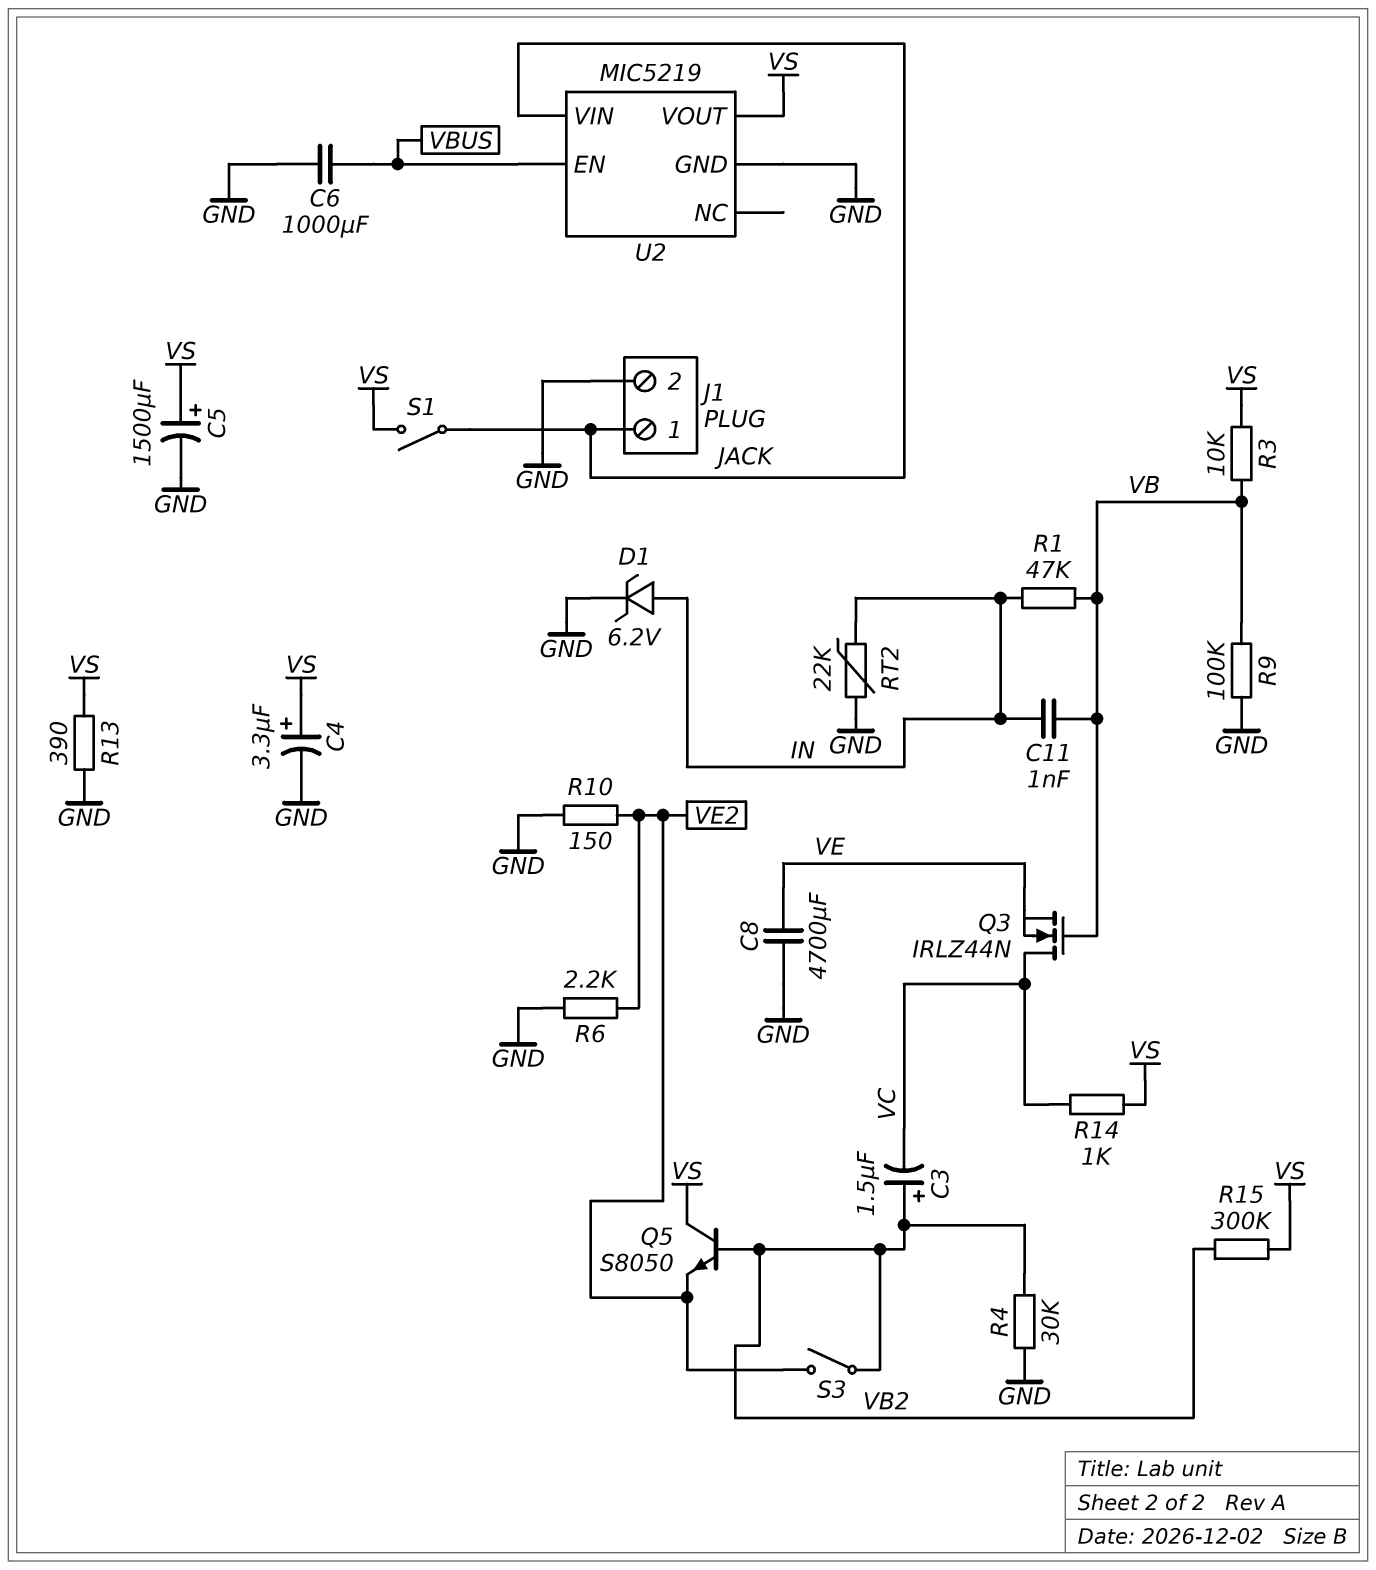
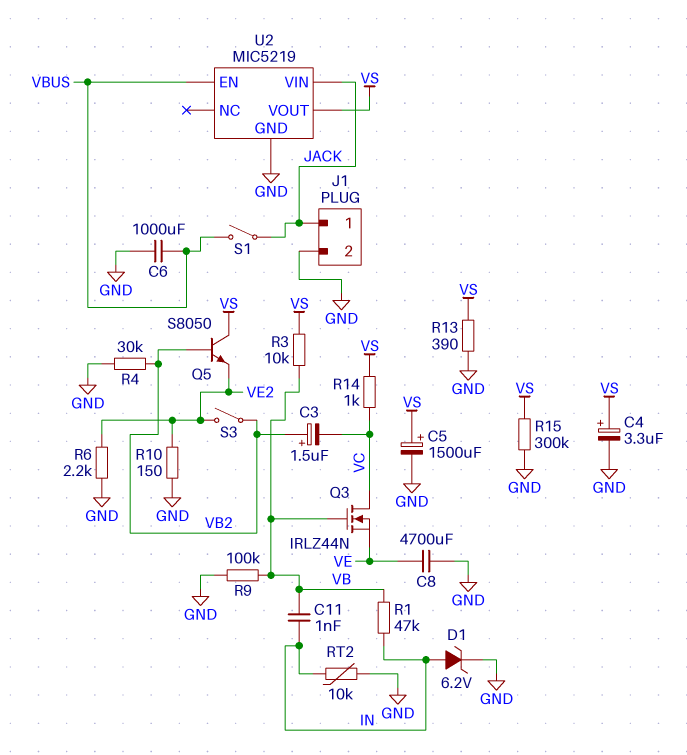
R15: 300k (VB2, VS) -> 300k (GND, VS)
RT2: 22k (GND, IN) -> 10k (GND, IN)
S1: switch (JACK, VS) -> switch (JACK, VBUS)

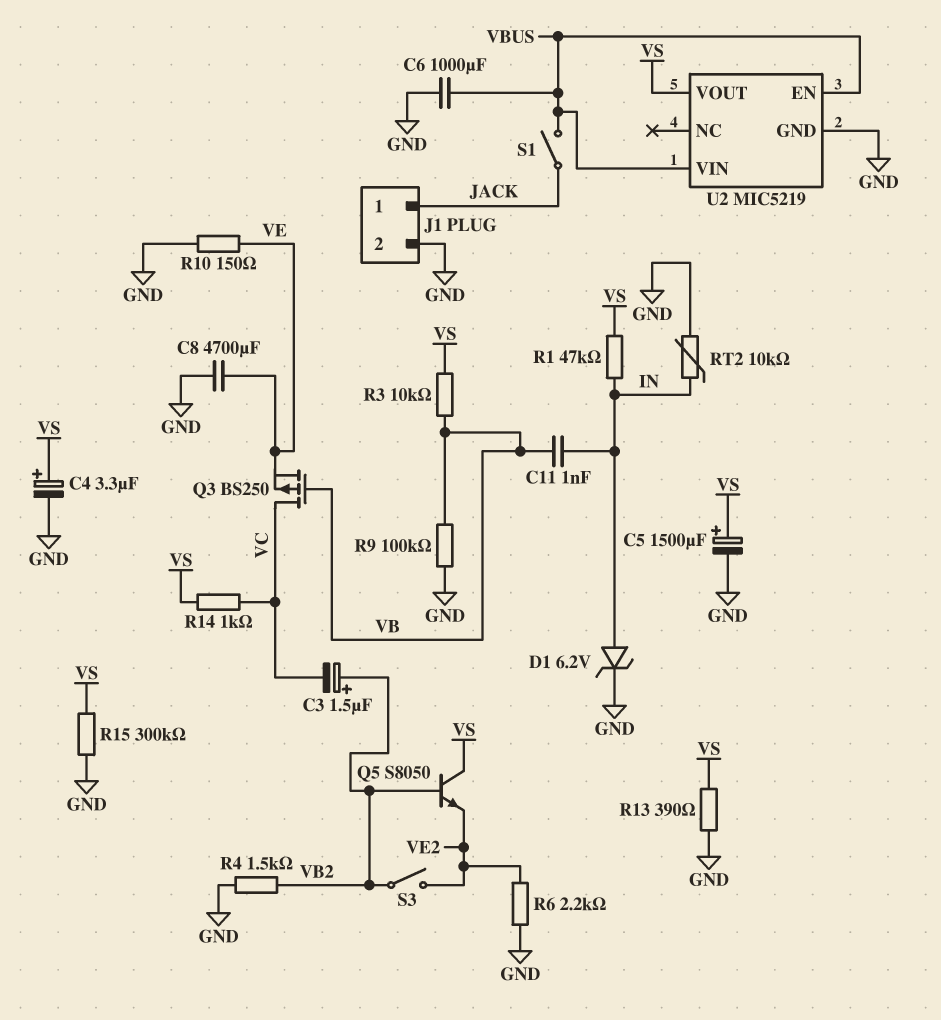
Q3: NMOS IRLZ44N (G VB, D VC, S VE) -> PMOS BS250 (G VB, D VC, S VE)
R1: 47k (IN, VB) -> 47k (IN, VS)
R4: 30k (GND, VB2) -> 1.5k (GND, VB2)
R10: 150 (GND, VE2) -> 150 (GND, VE)
U2 pin VIN: JACK -> VBUS

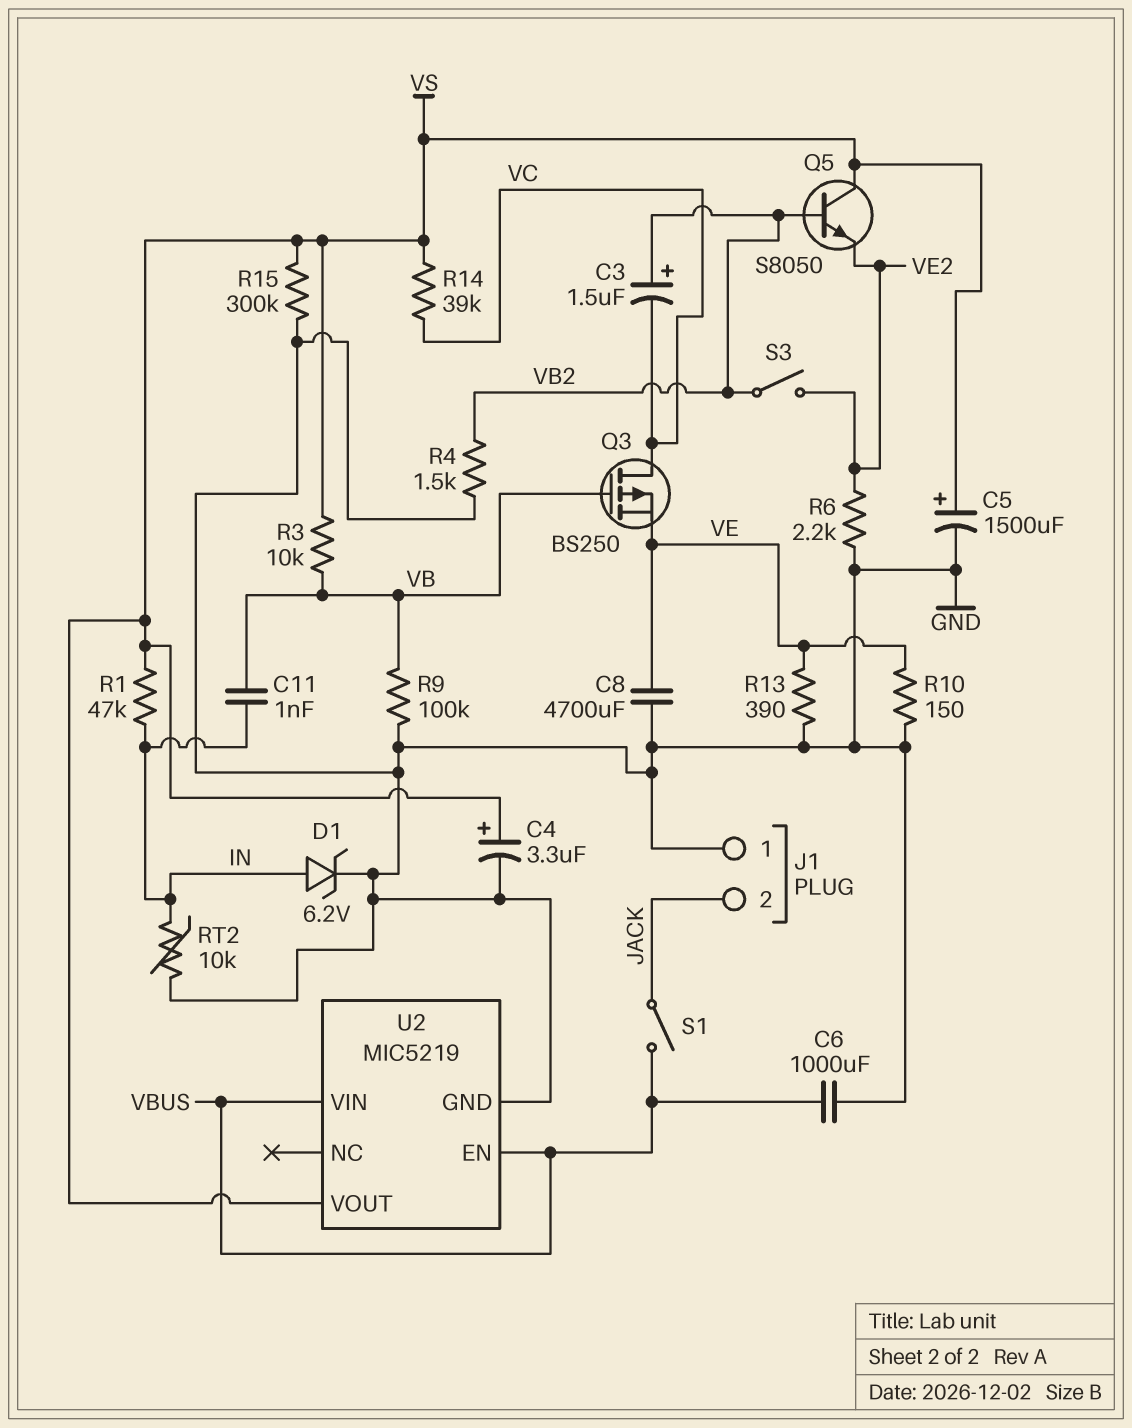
J1 pin 1: JACK -> GND
J1 pin 2: GND -> JACK
R13: 390 (GND, VS) -> 390 (GND, VE)
R14: 1k (VC, VS) -> 39k (VC, VS)

